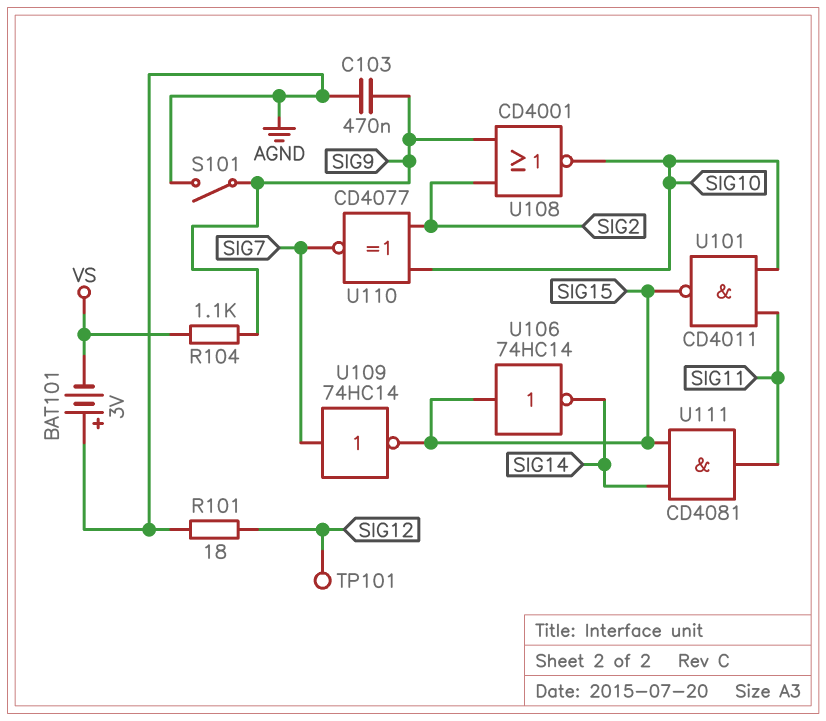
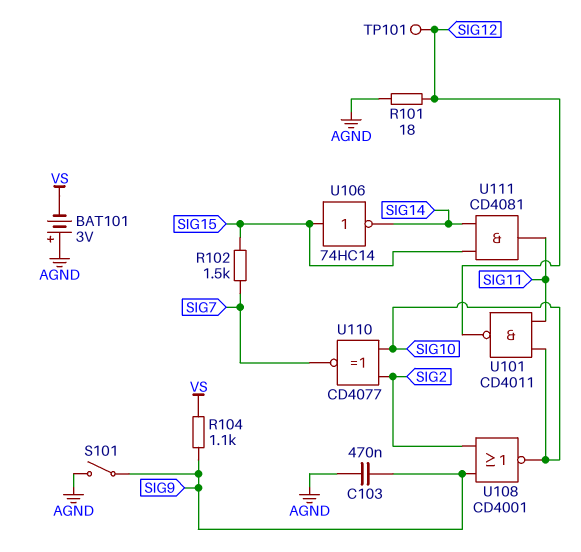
R102: none -> 1.5k (SIG7, SIG15)
U101: NAND CD4011 (in SIG10, in SIG11, out SIG15) -> NAND CD4011 (in SIG10, in SIG11, out SIG12)
U109: NOT 74HC14 (in SIG7, out SIG15) -> none

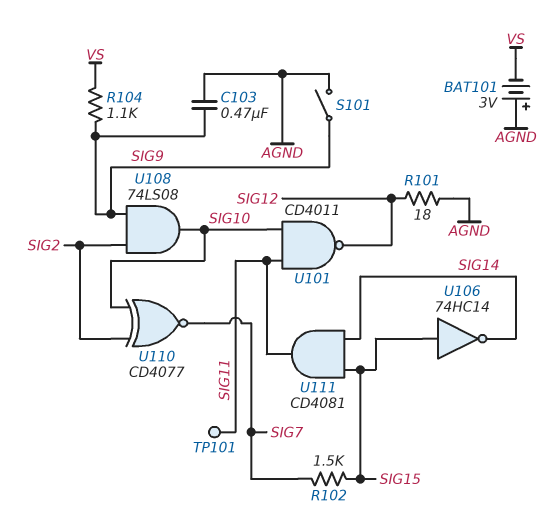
TP101: test point (SIG12) -> test point (SIG11)
U108: NOR CD4001 (in SIG2, in SIG9, out SIG10) -> AND 74LS08 (in SIG2, in SIG9, out SIG10)

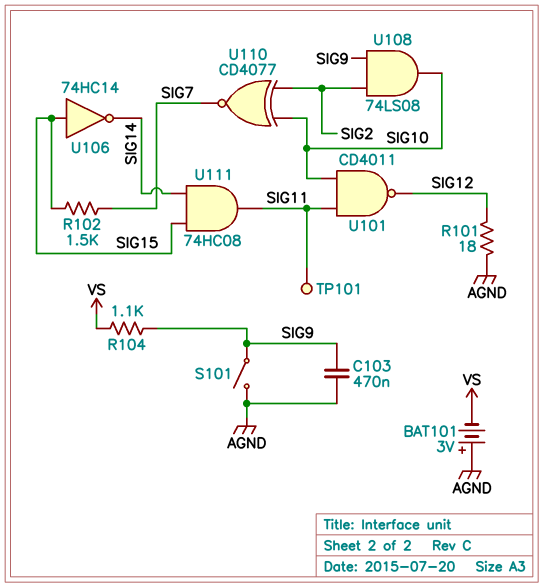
U111: AND CD4081 (in SIG14, in SIG15, out SIG11) -> AND 74HC08 (in SIG14, in SIG15, out SIG11)

